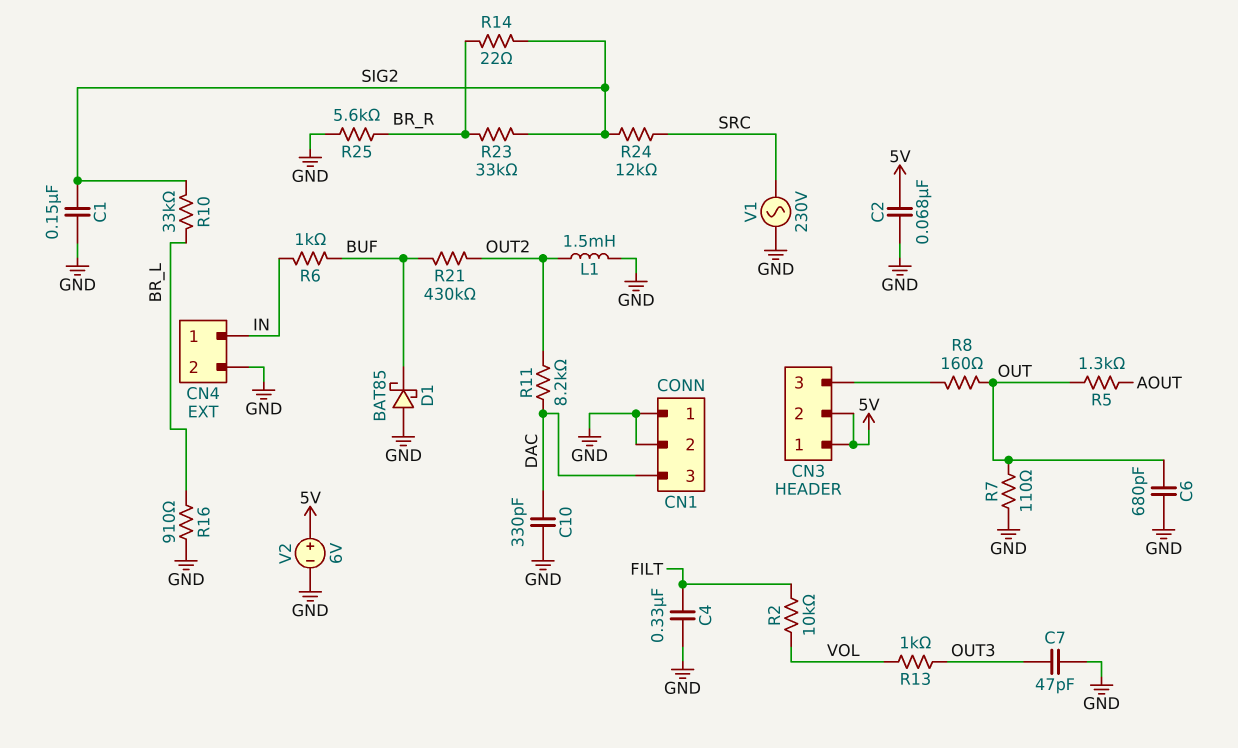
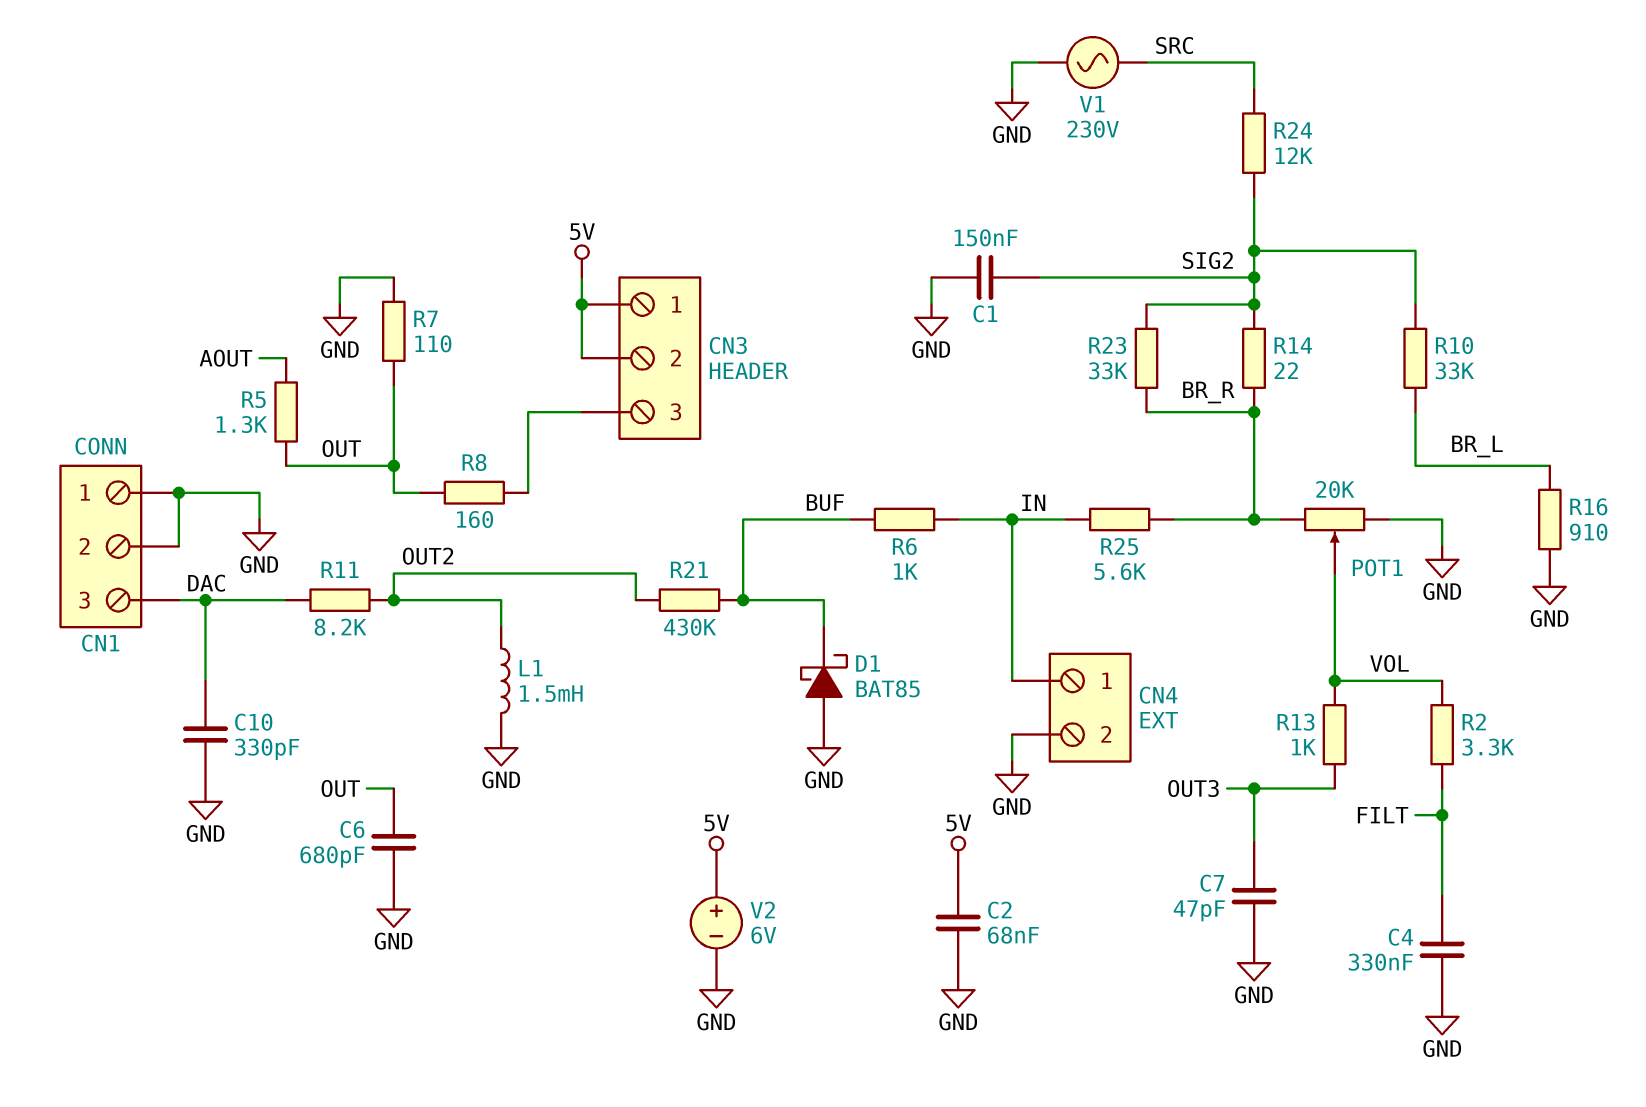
POT1: none -> 20k (BR_R, GND, wiper VOL)
R2: 10k (FILT, VOL) -> 3.3k (FILT, VOL)
R25: 5.6k (BR_R, GND) -> 5.6k (BR_R, IN)

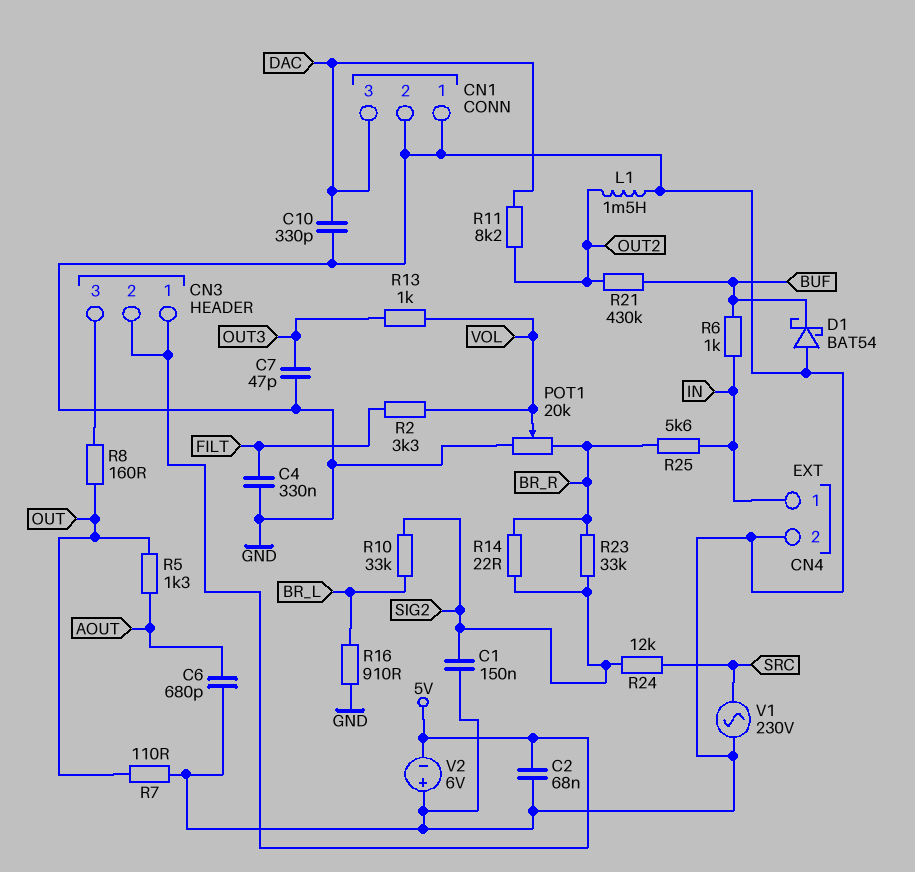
C6: 680pF (GND, OUT) -> 680pF (AOUT, GND)
D1: schottky BAT85 (A GND, K BUF) -> schottky BAT54 (A GND, K BUF)
V2: 6V (plus 5V, minus GND) -> 6V (plus GND, minus 5V)

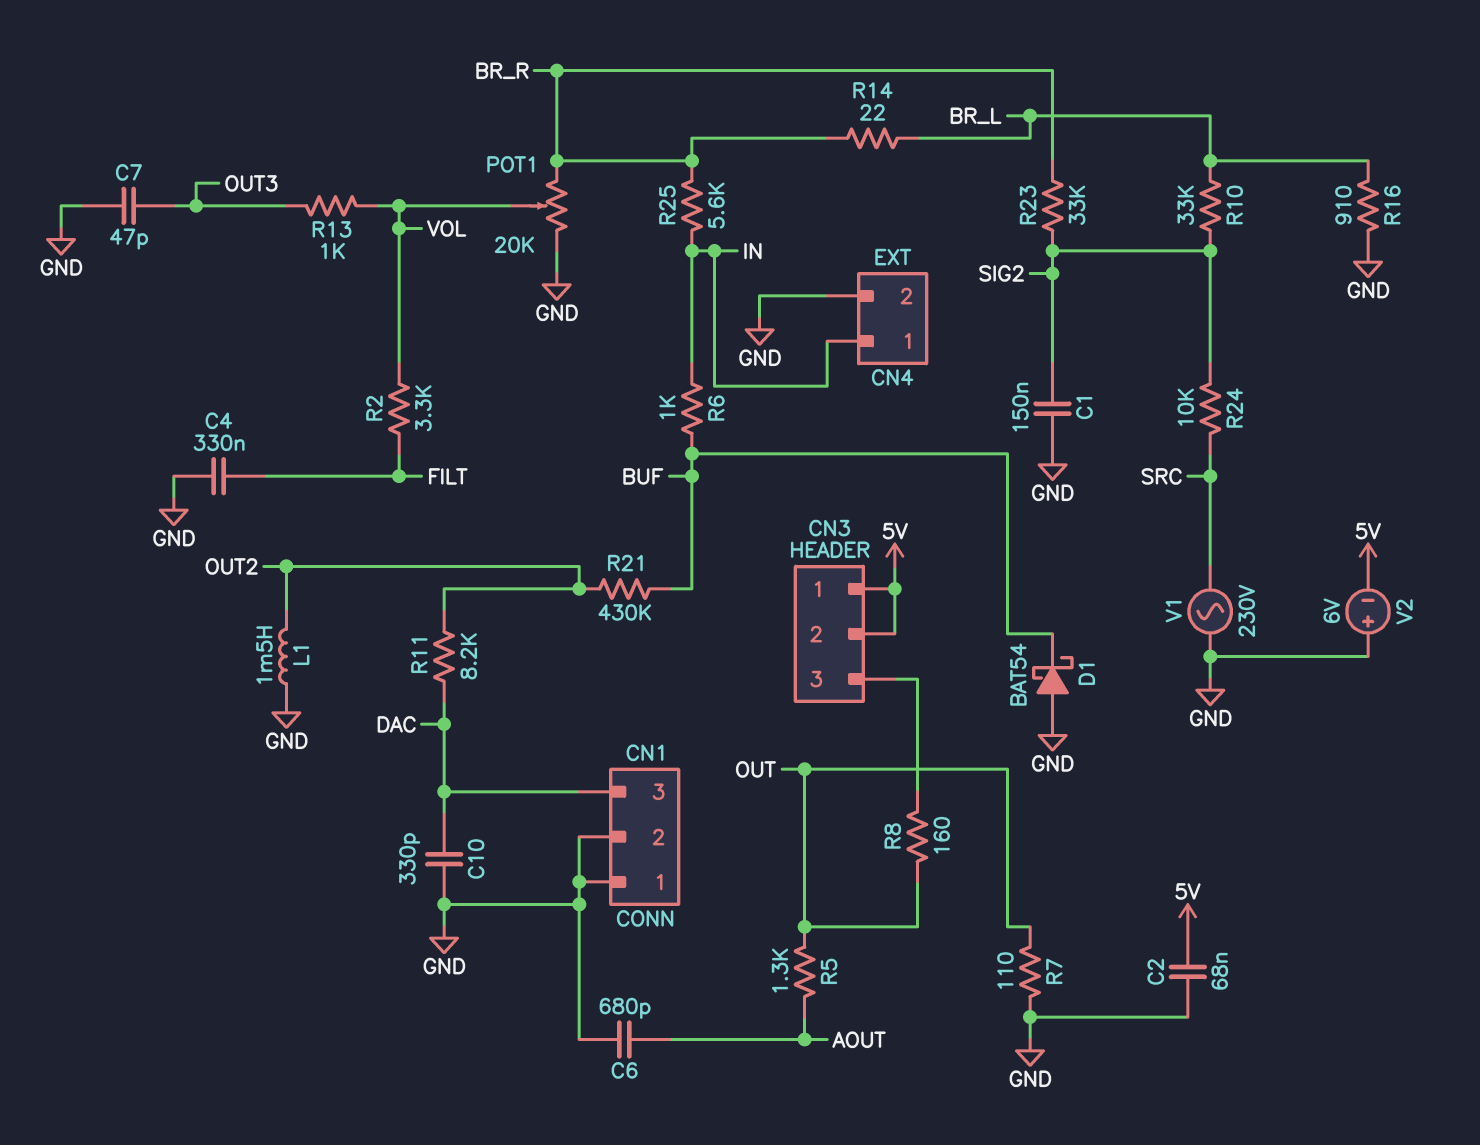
R14: 22 (BR_R, SIG2) -> 22 (BR_L, BR_R)
R24: 12k (SIG2, SRC) -> 10k (SIG2, SRC)

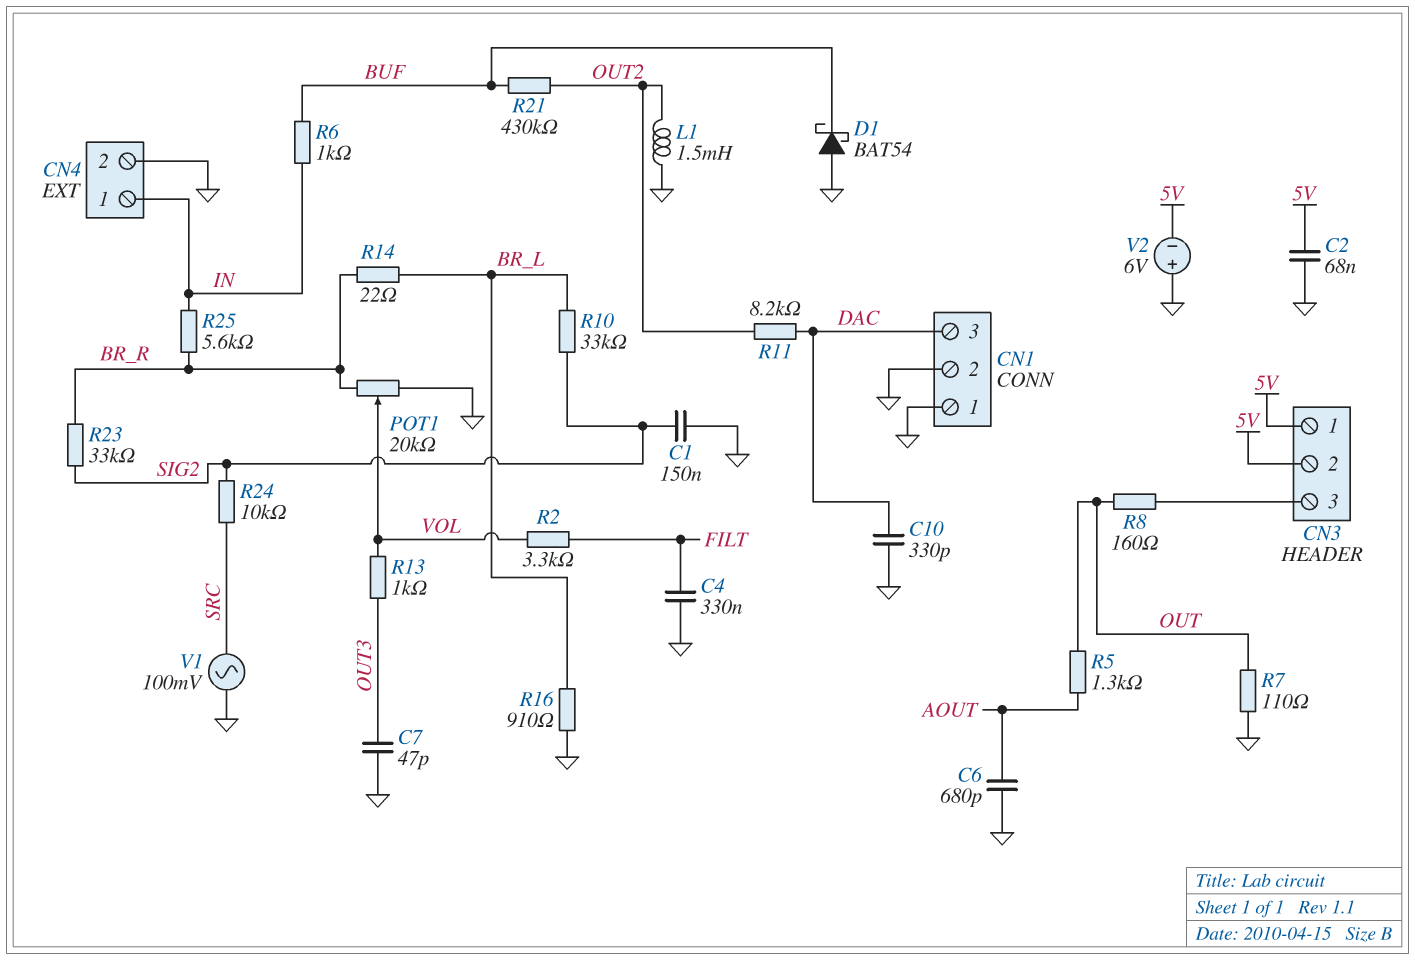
V1: AC 230V (GND, SRC) -> AC 100mV (GND, SRC)

